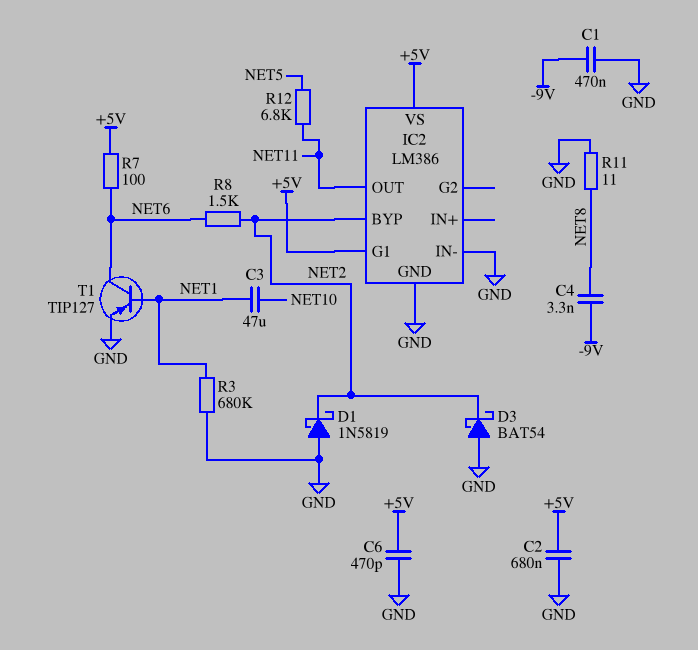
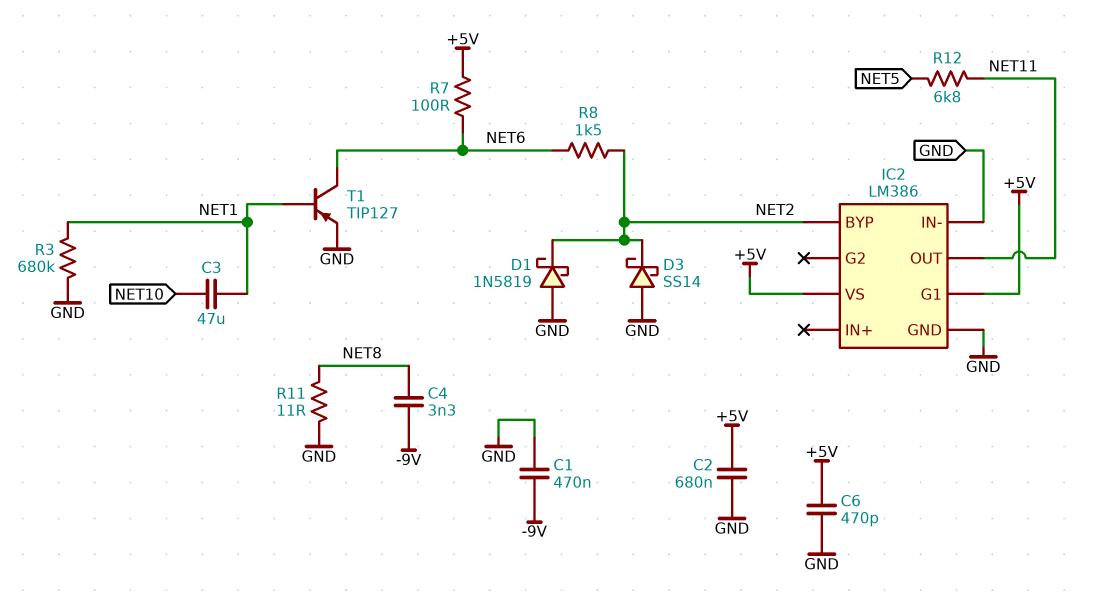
D3: schottky BAT54 (A GND, K NET2) -> schottky SS14 (A GND, K NET2)

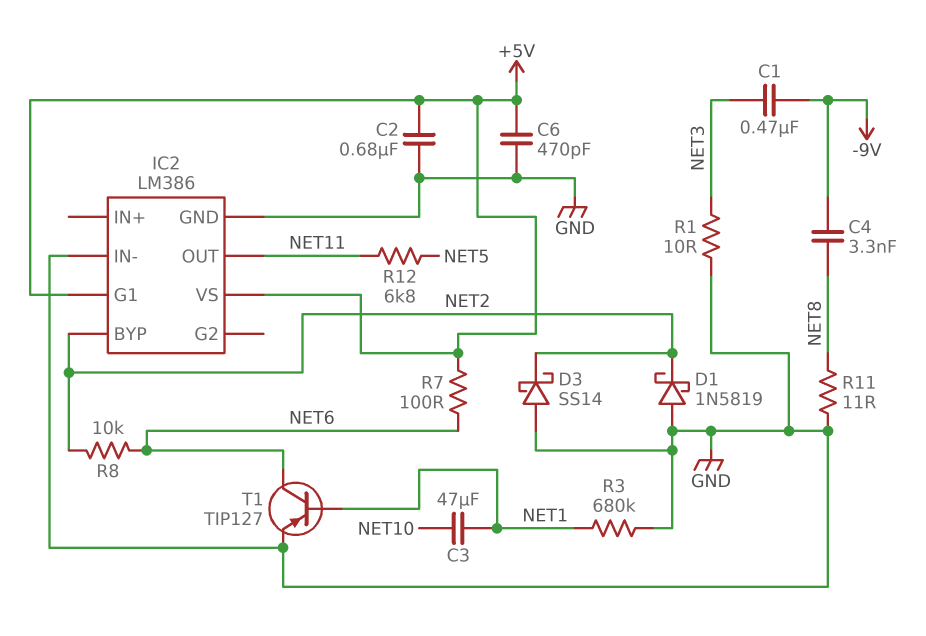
C1: 470nF (-9V, GND) -> 470nF (-9V, NET3)
R1: none -> 10 (GND, NET3)
R8: 1.5k (NET2, NET6) -> 10k (NET2, NET6)

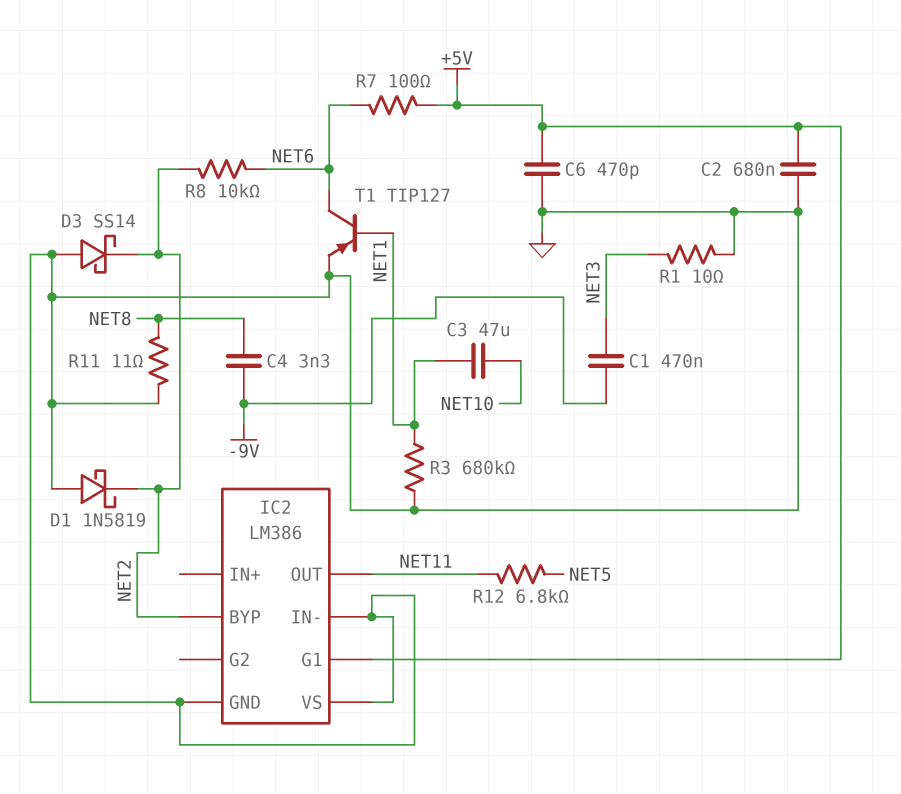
IC2 pin VS: +5V -> GND

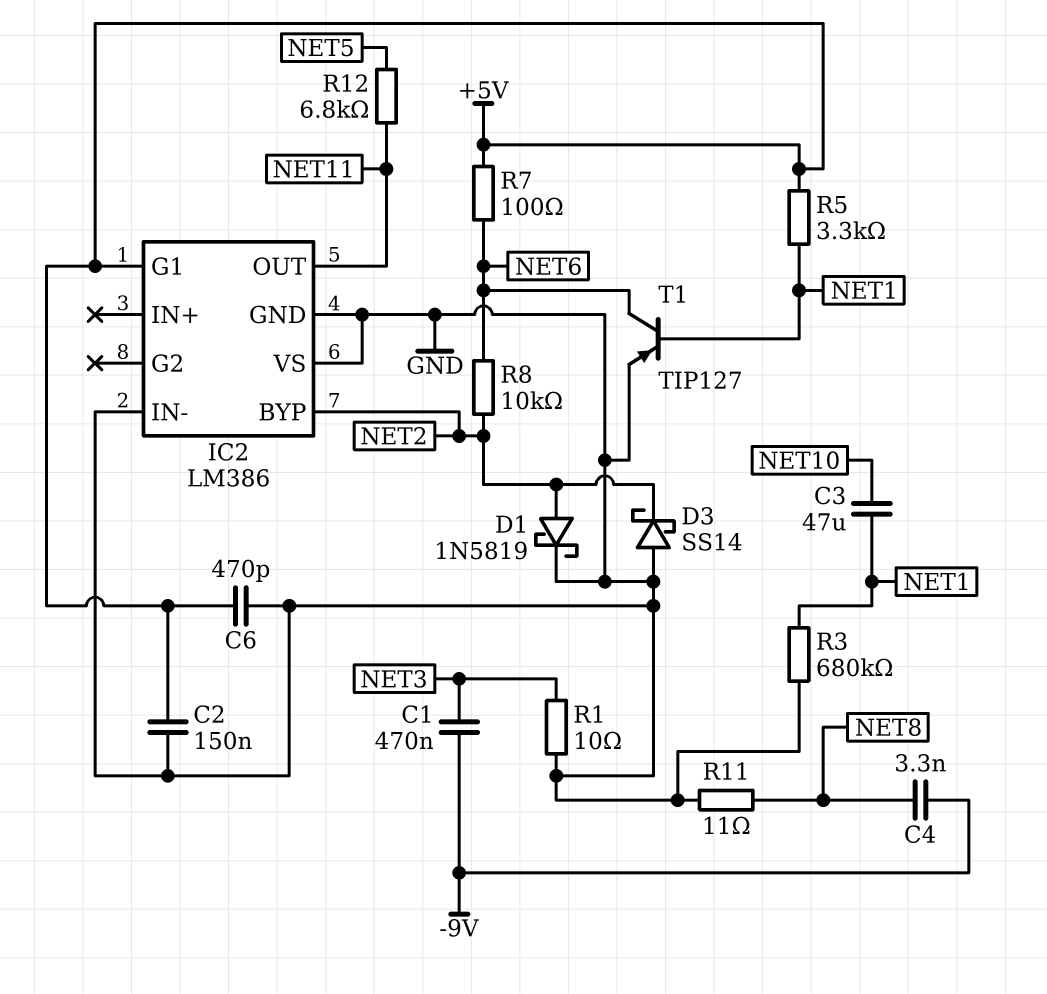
C2: 680nF (+5V, GND) -> 150nF (+5V, GND)
D1: schottky 1N5819 (A GND, K NET2) -> schottky 1N5819 (A NET2, K GND)
R5: none -> 3.3k (+5V, NET1)

